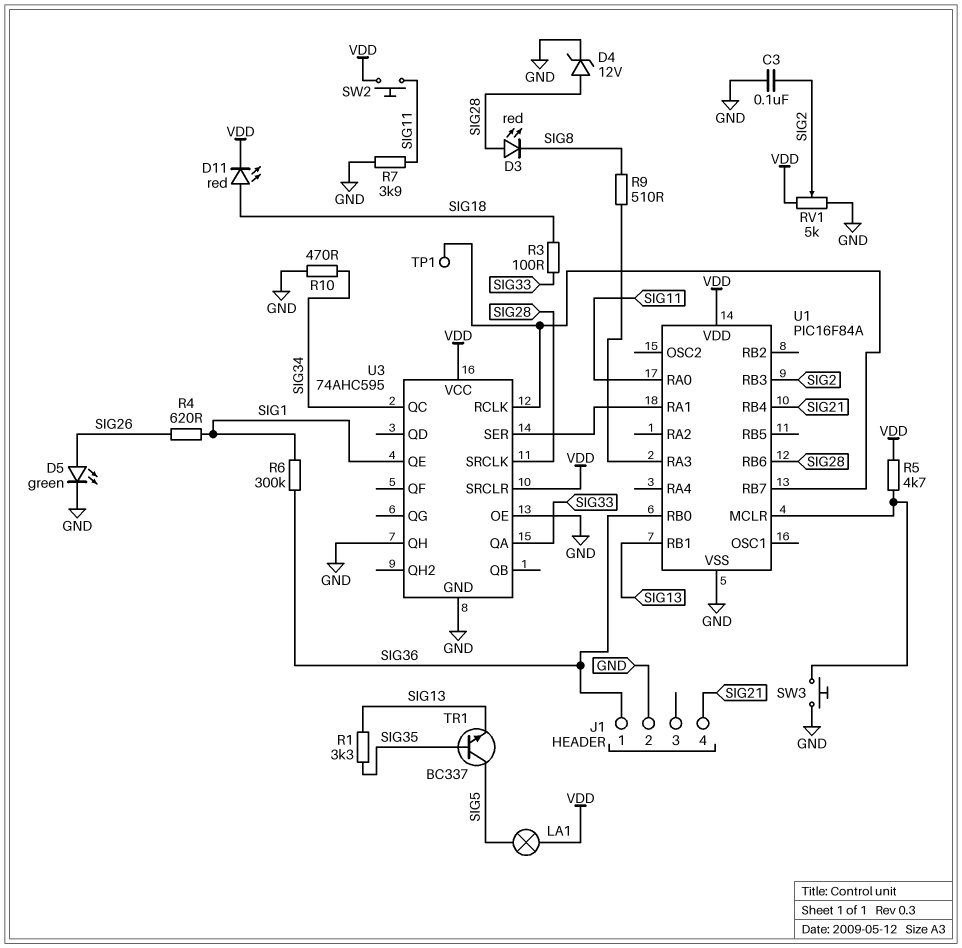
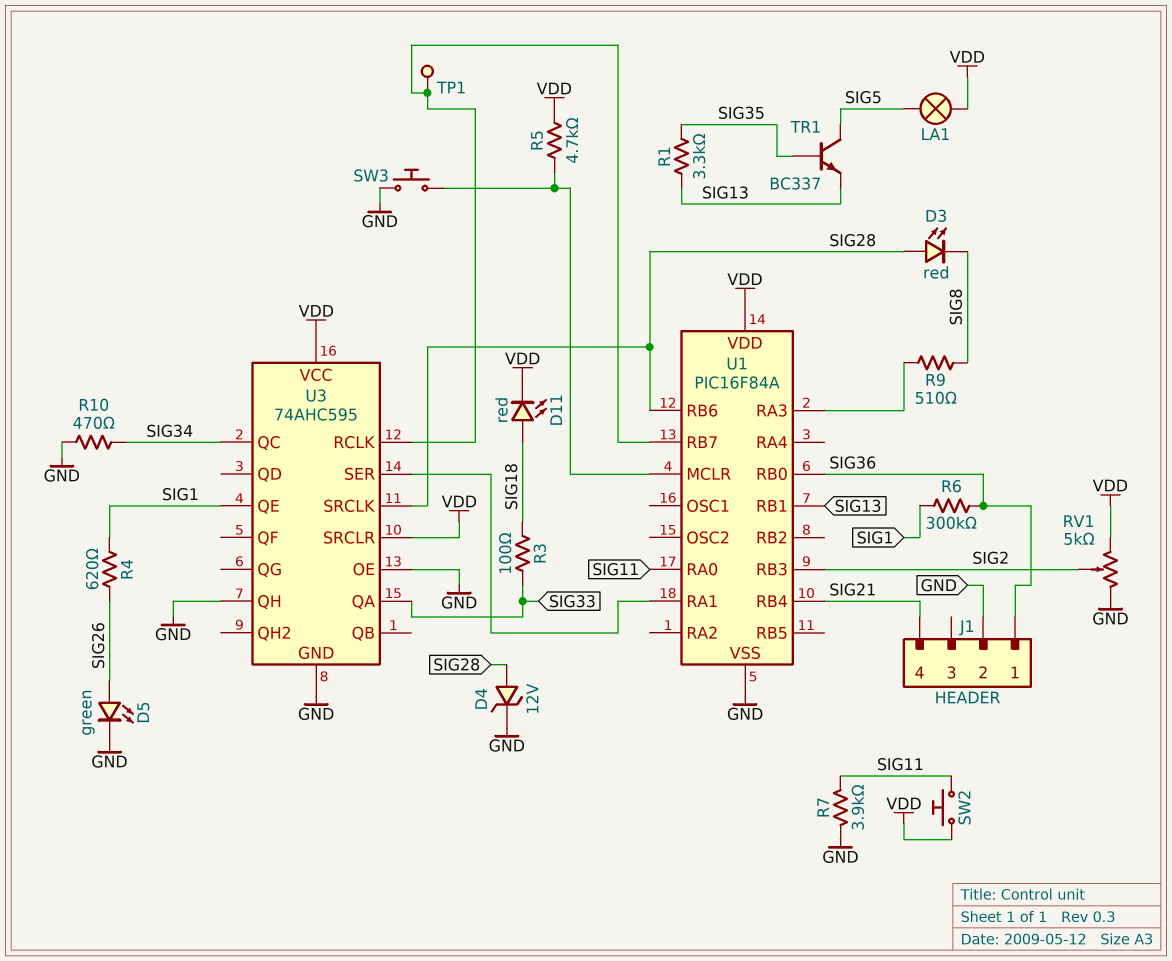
C3: 100nF (GND, SIG2) -> none

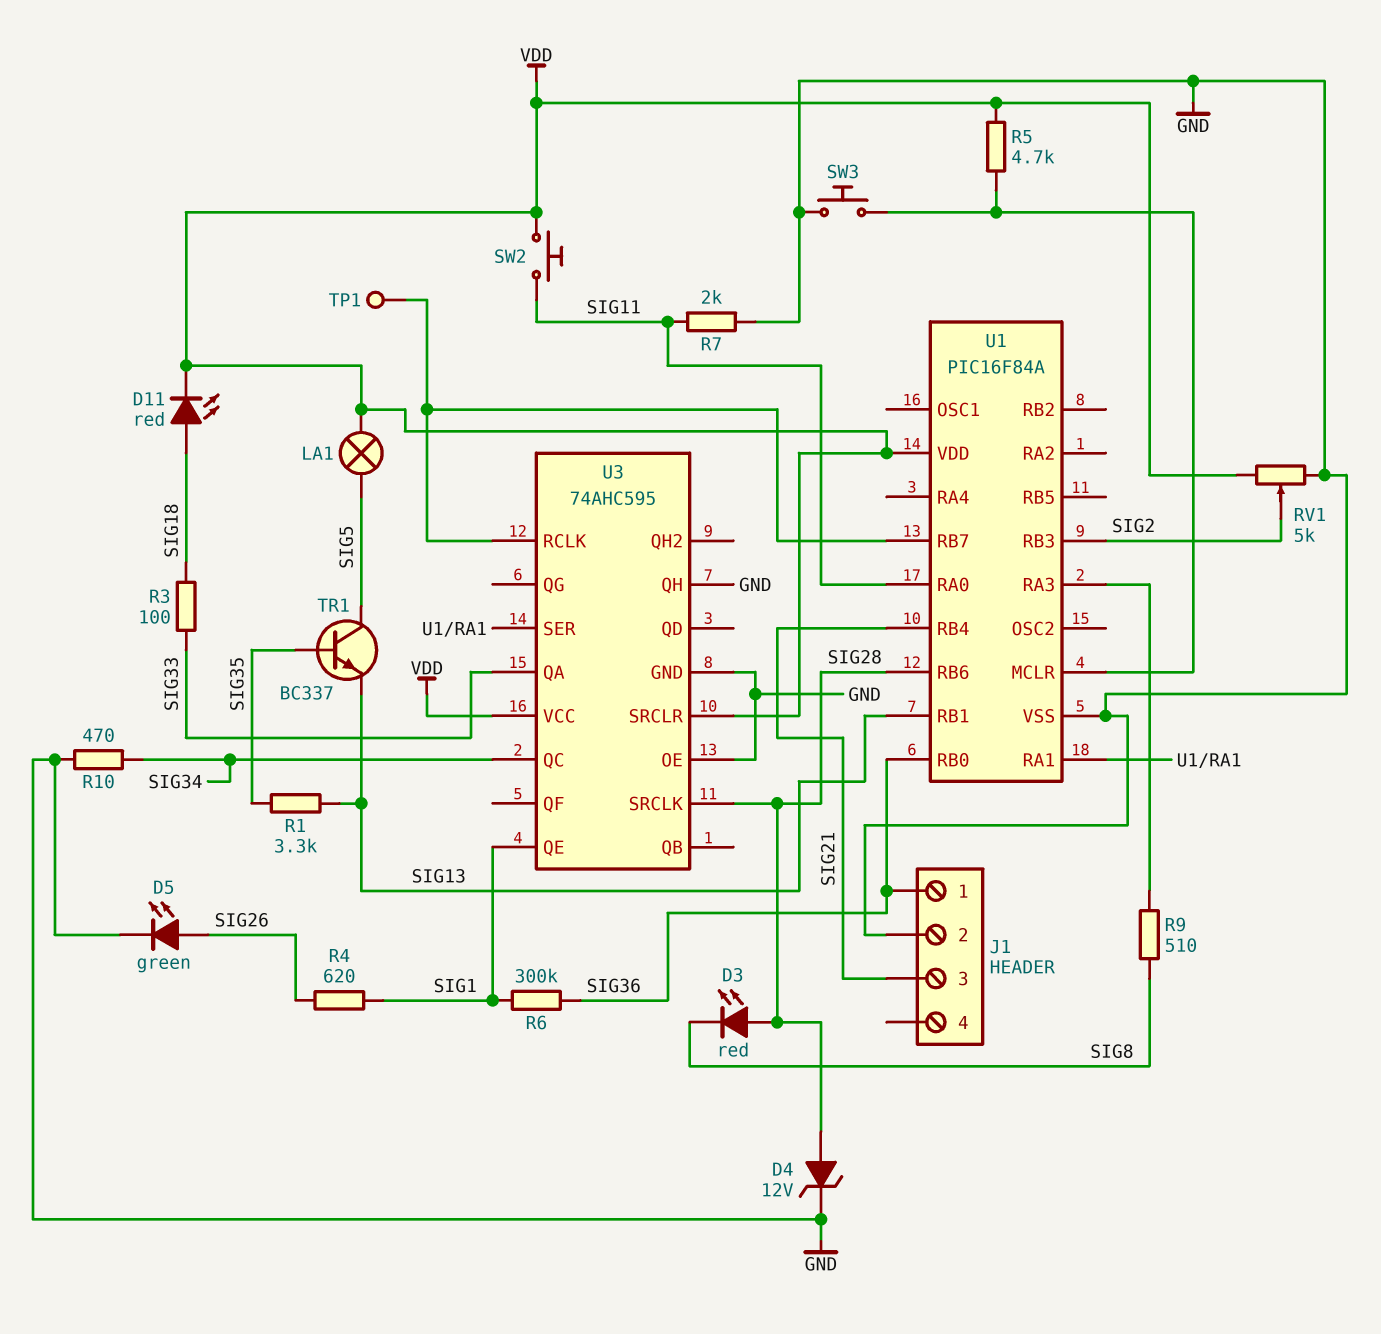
J1 pin 3: none -> SIG21
J1 pin 4: SIG21 -> none
R7: 3.9k (GND, SIG11) -> 2k (GND, SIG11)

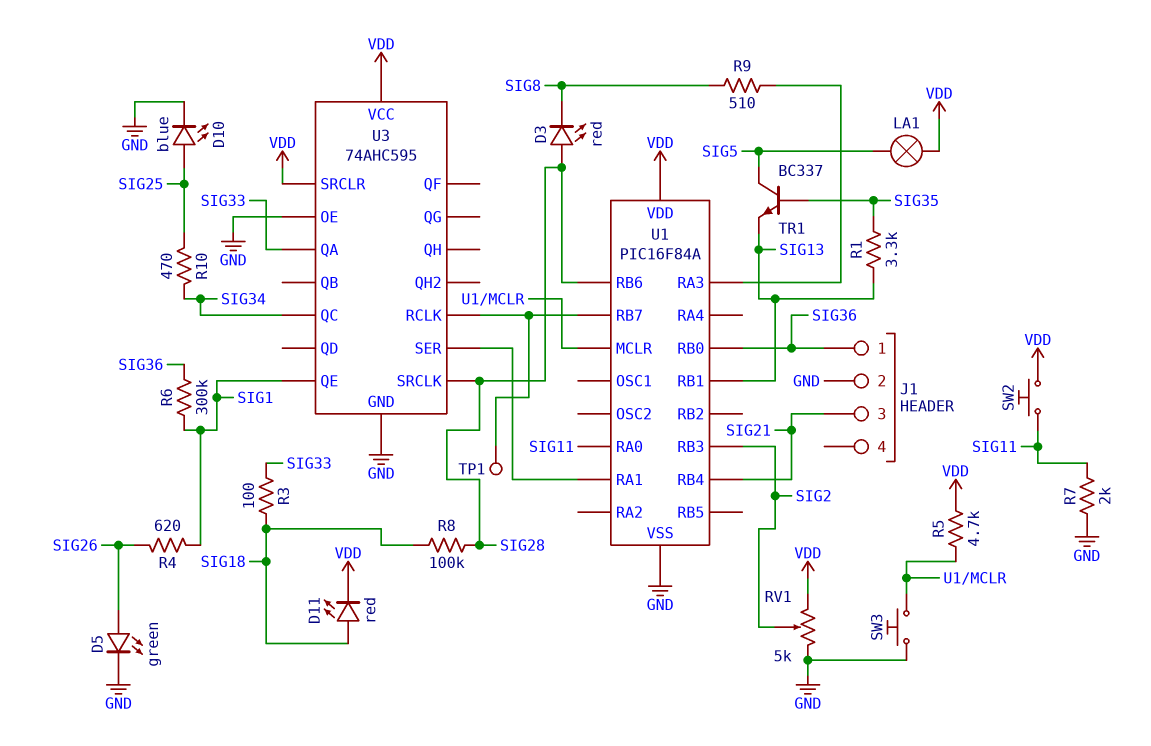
D4: zener 12V (A SIG28, K GND) -> none
D10: none -> LED blue (A SIG25, K GND)
R8: none -> 100k (SIG18, SIG28)
R10: 470 (GND, SIG34) -> 470 (SIG25, SIG34)
U3 pin QH: GND -> none

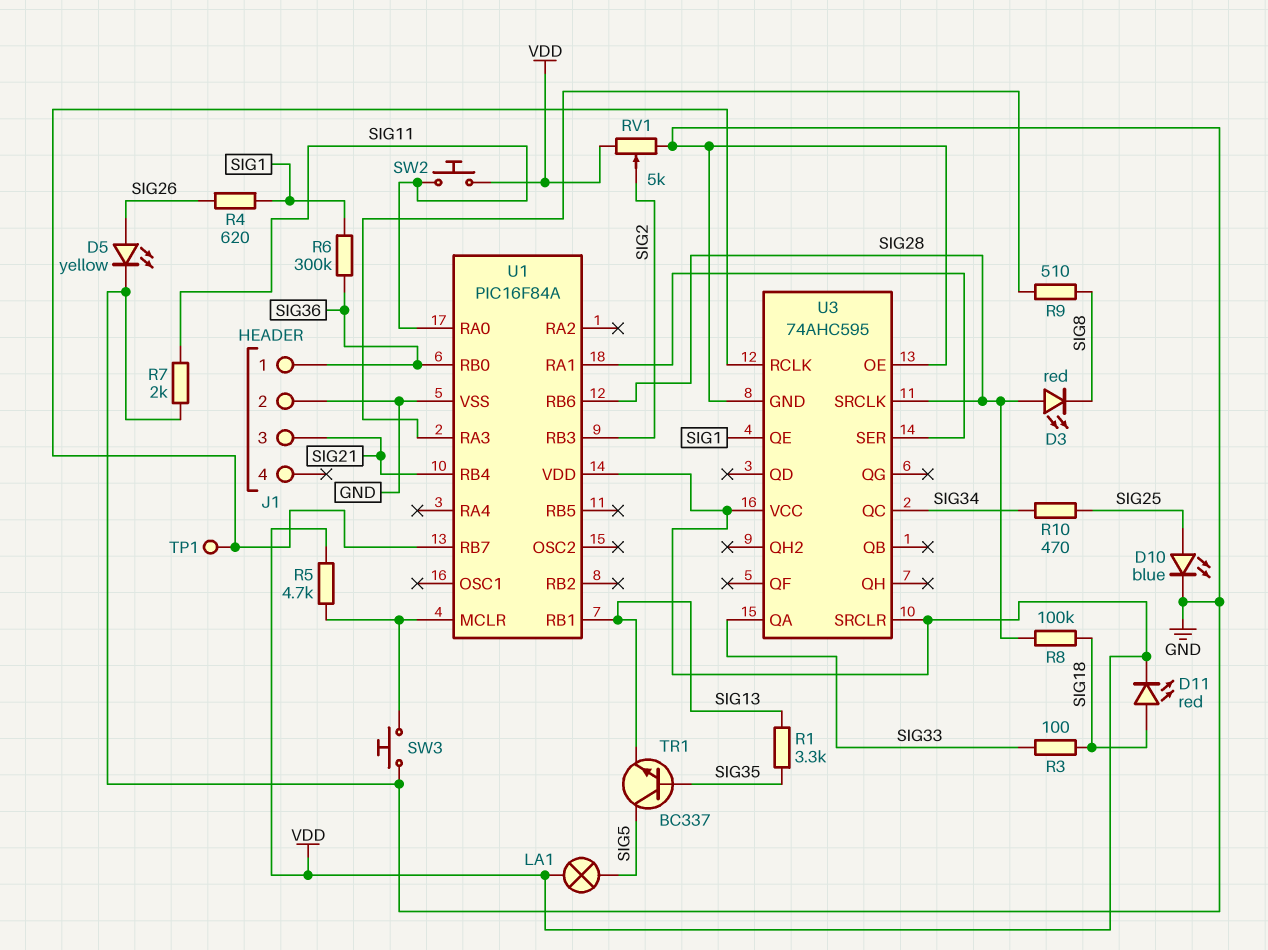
D5: LED green (A SIG26, K GND) -> LED yellow (A SIG26, K GND)

